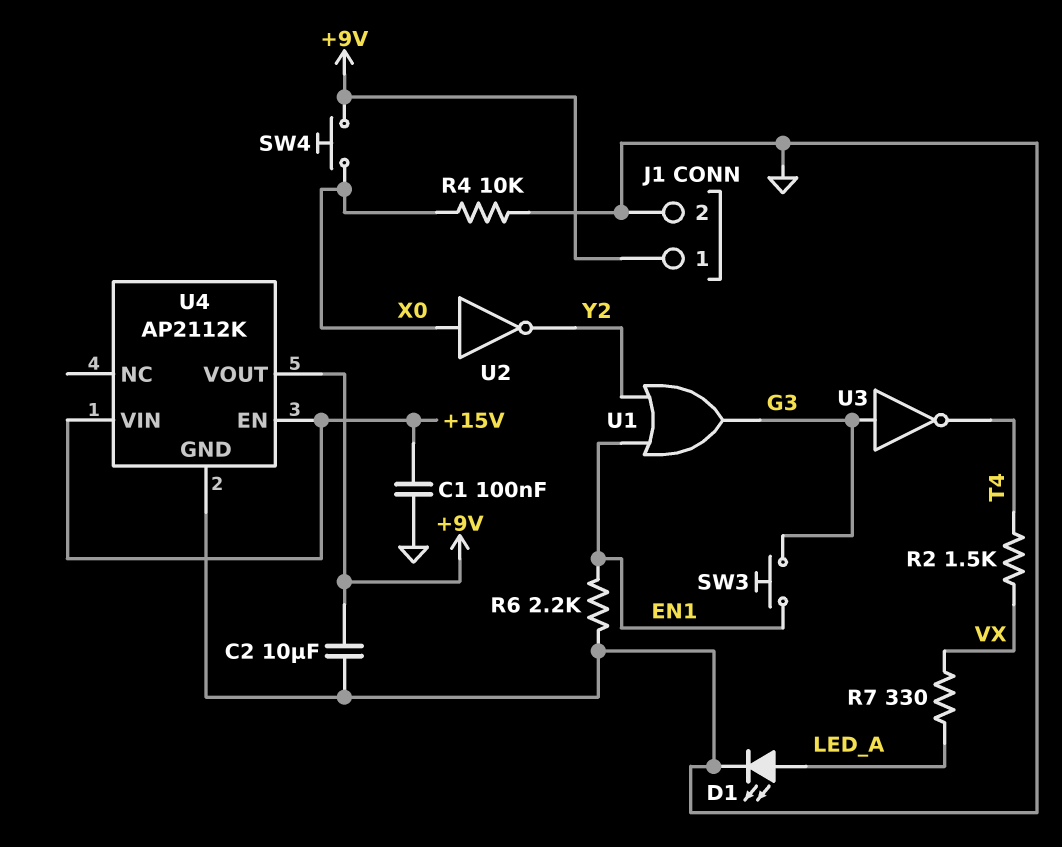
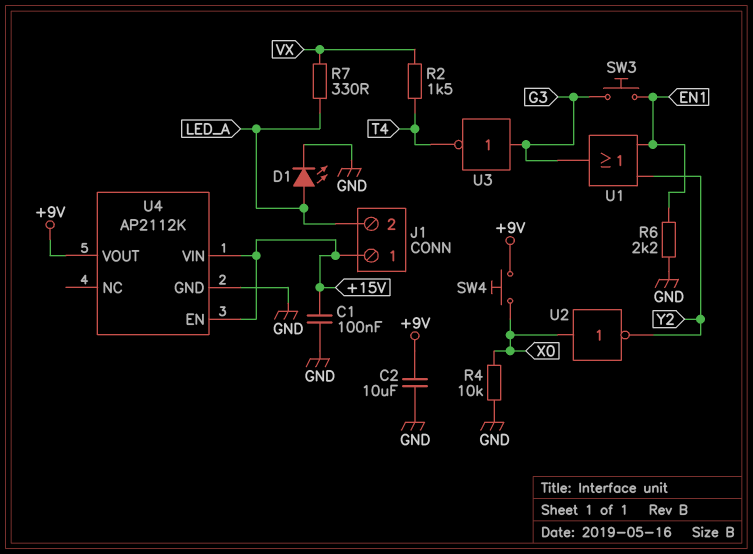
J1 pin 1: +9V -> +15V
J1 pin 2: GND -> LED_A

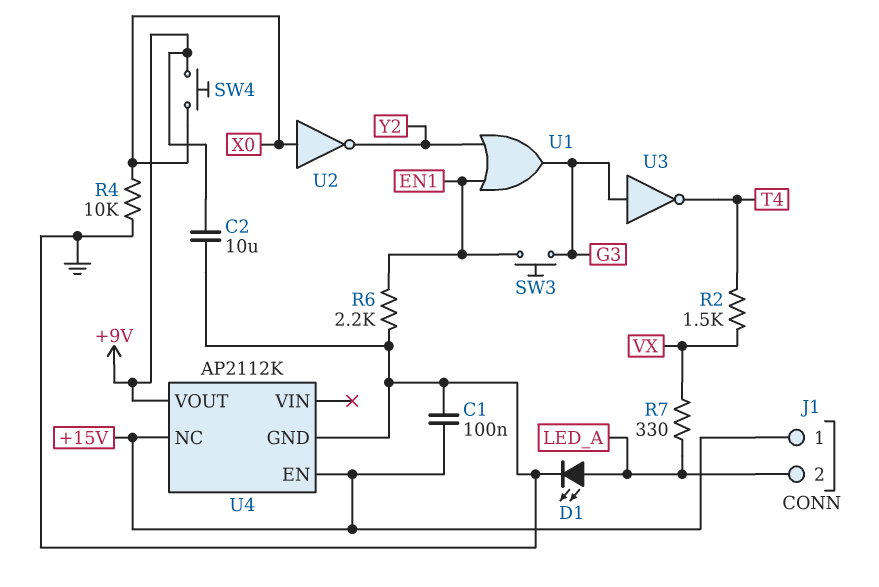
U4 pin NC: none -> +15V
U4 pin VIN: +15V -> none

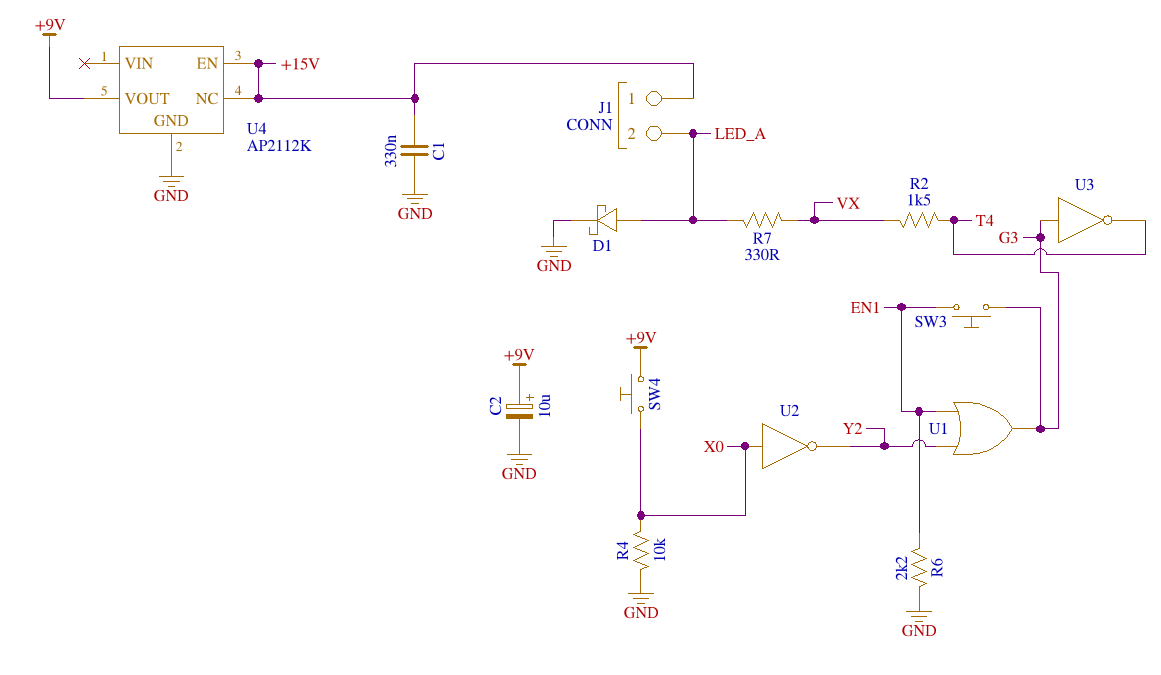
C1: 100nF (+15V, GND) -> 330nF (+15V, GND)
C2: 10uF (+9V, GND) -> 10uF (plus +9V, minus GND)
D1: LED (A LED_A, K GND) -> schottky (A LED_A, K GND)

